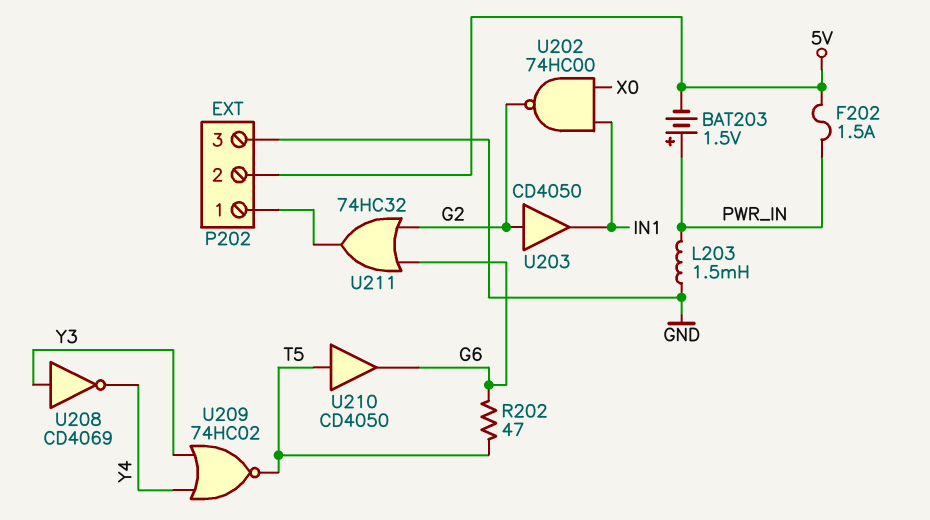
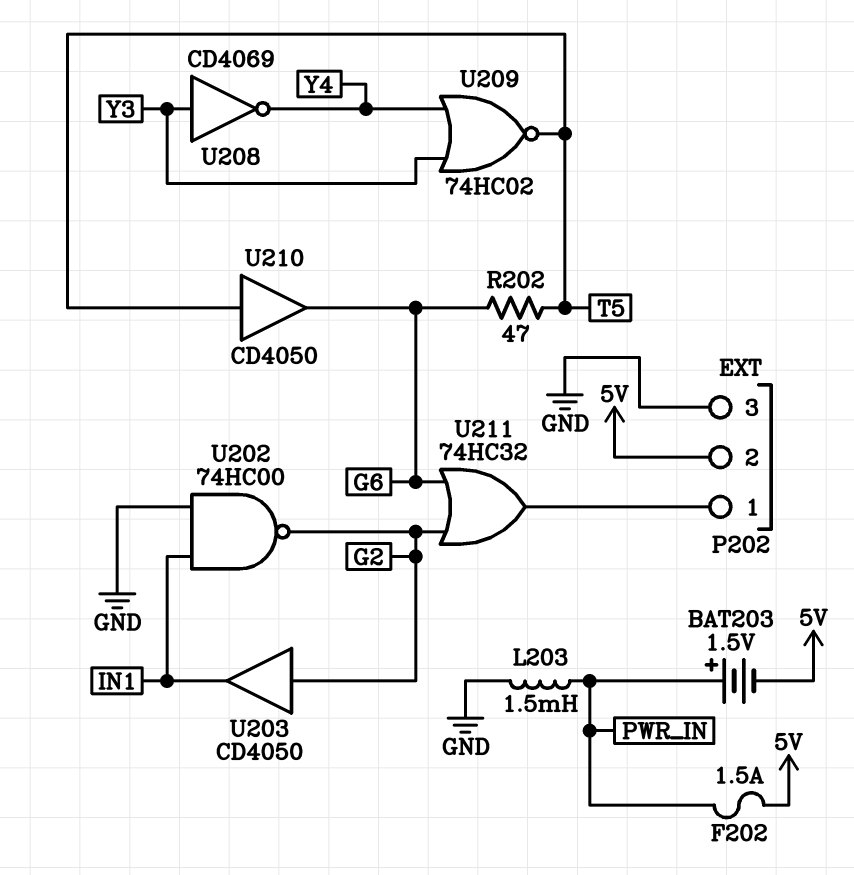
U202: NAND 74HC00 (in IN1, in X0, out G2) -> NAND 74HC00 (in GND, in IN1, out G2)

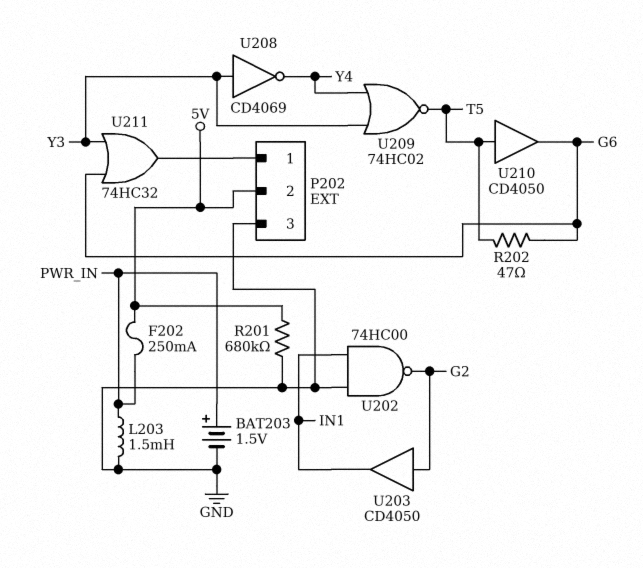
BAT203: 1.5V (plus PWR_IN, minus 5V) -> 1.5V (plus PWR_IN, minus GND)
F202: 1.5A (5V, PWR_IN) -> 250mA (5V, PWR_IN)
R201: none -> 680k (5V, GND)
U211: OR 74HC32 (in G2, in G6, out P202/1) -> OR 74HC32 (in G6, in Y3, out P202/1)

